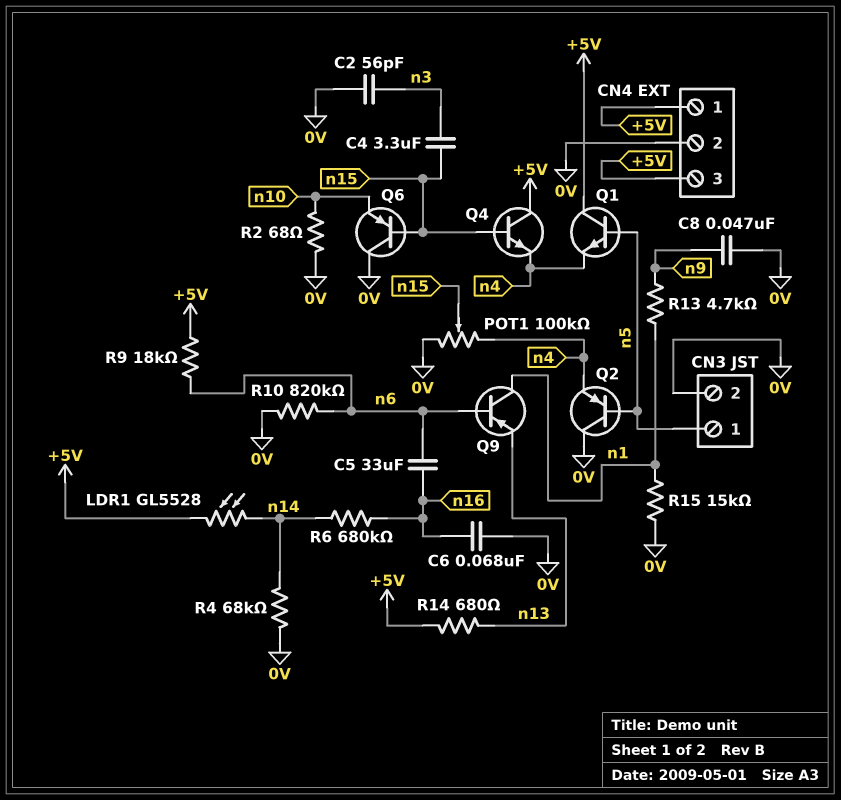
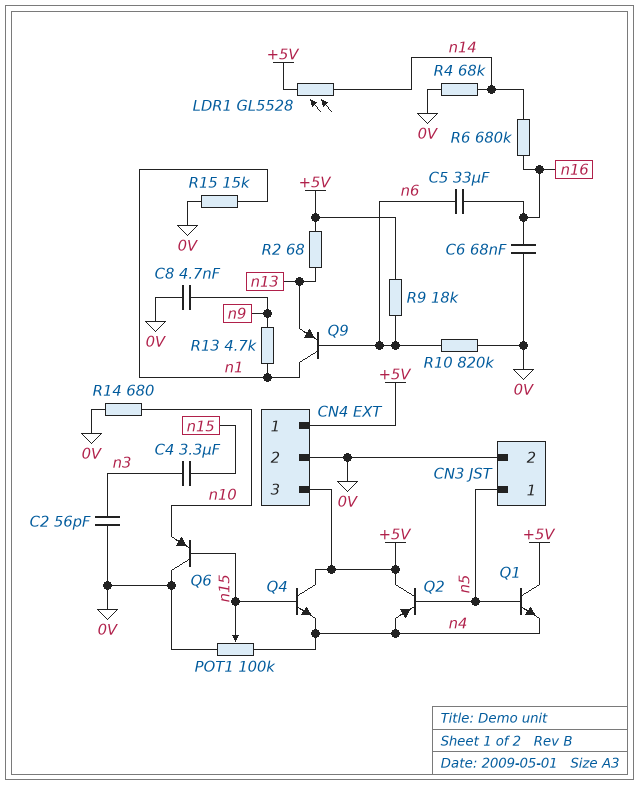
C8: 47nF (0V, n9) -> 4.7nF (0V, n9)
Q2: PNP (B n5, C 0V, E n4) -> PNP (B n5, C +5V, E n4)
R2: 68 (0V, n10) -> 68 (+5V, n13)
R14: 680 (+5V, n13) -> 680 (0V, n10)

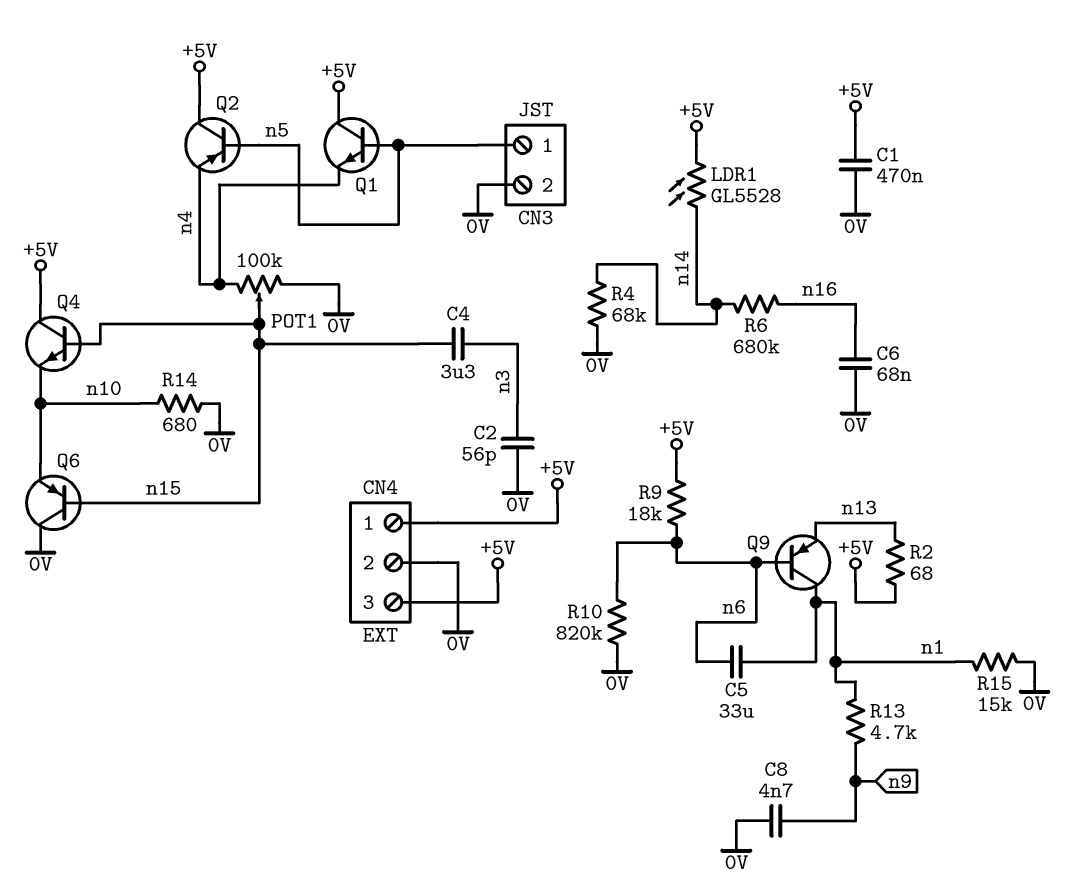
C1: none -> 470nF (+5V, 0V)
C5: 33uF (n6, n16) -> 33uF (n1, n6)
Q4: NPN (B n15, C +5V, E n4) -> NPN (B n15, C +5V, E n10)

